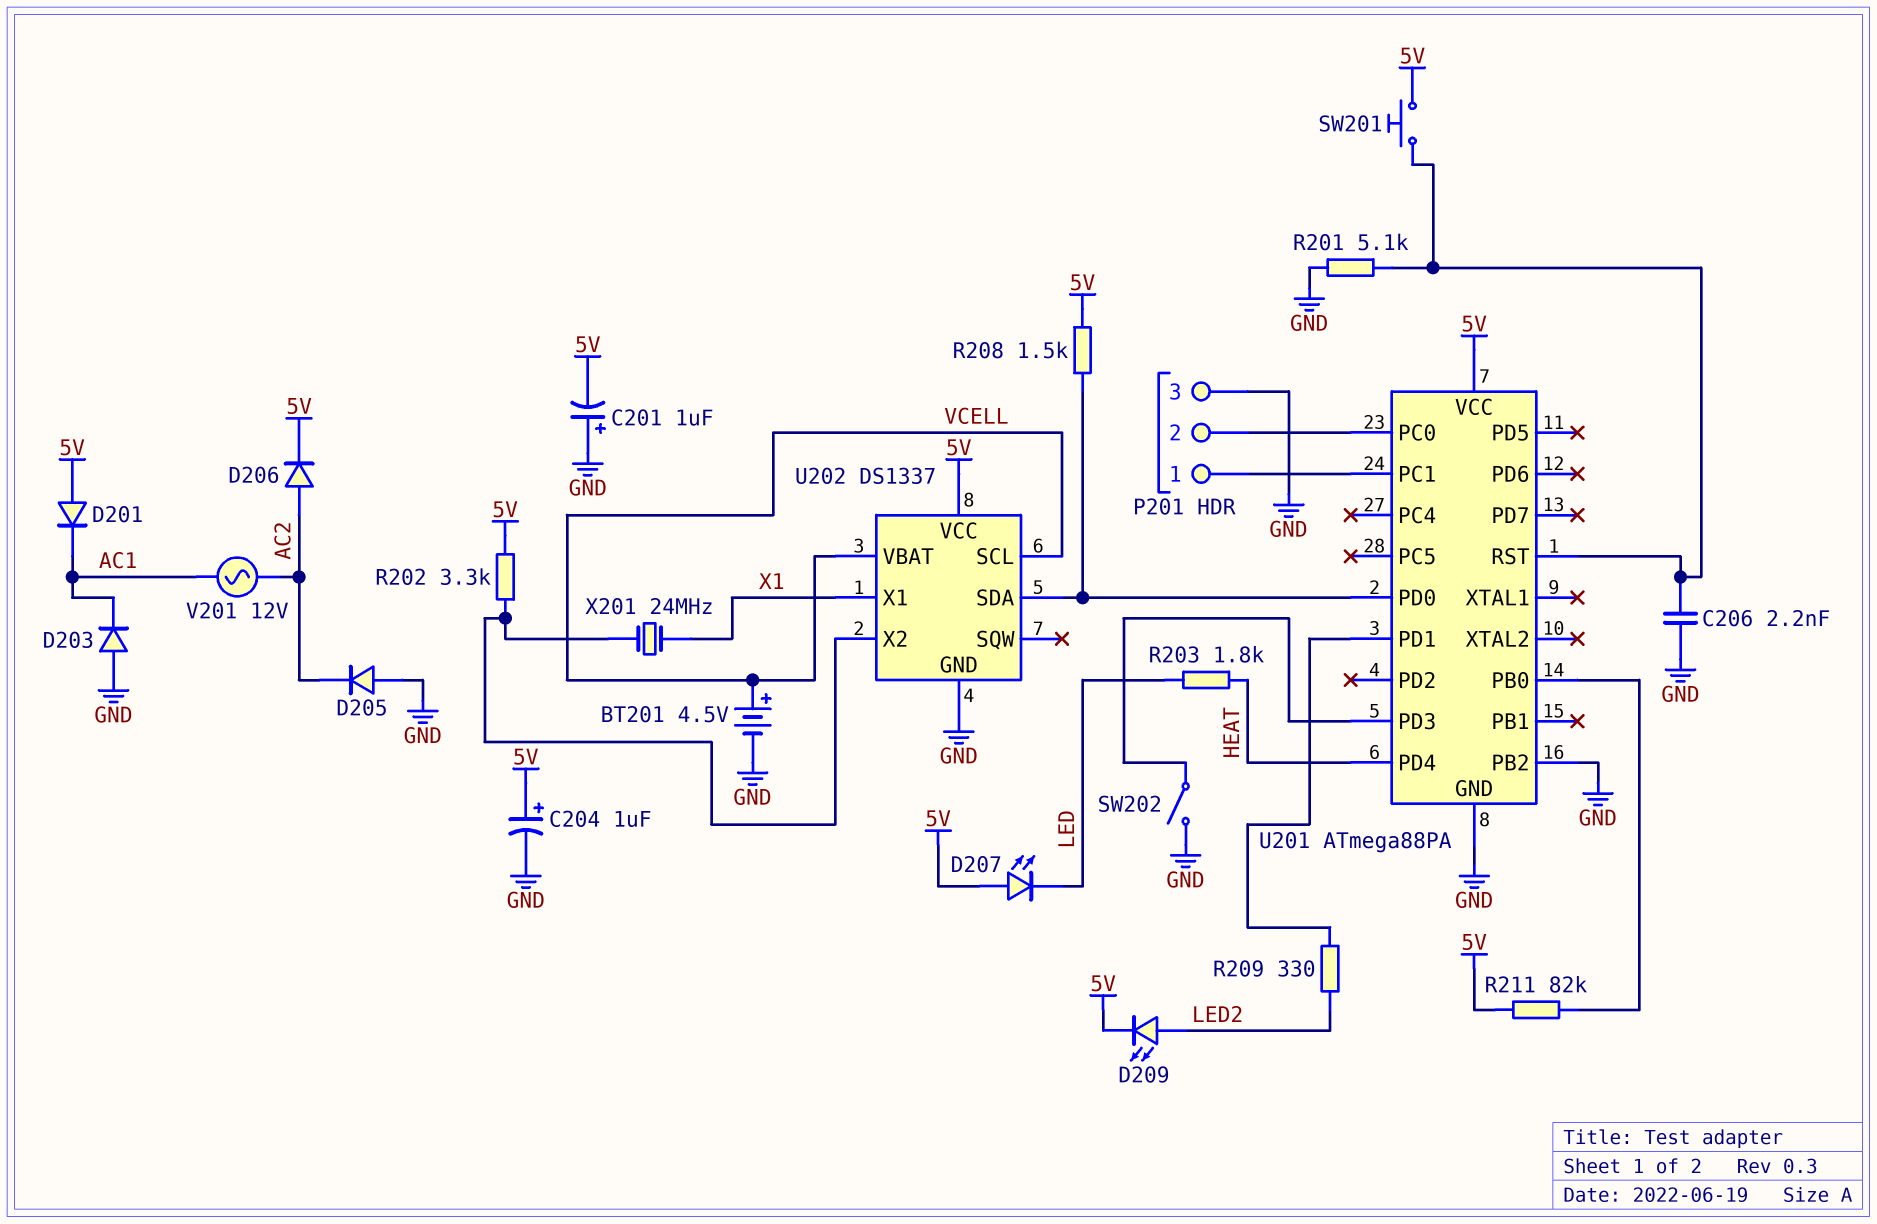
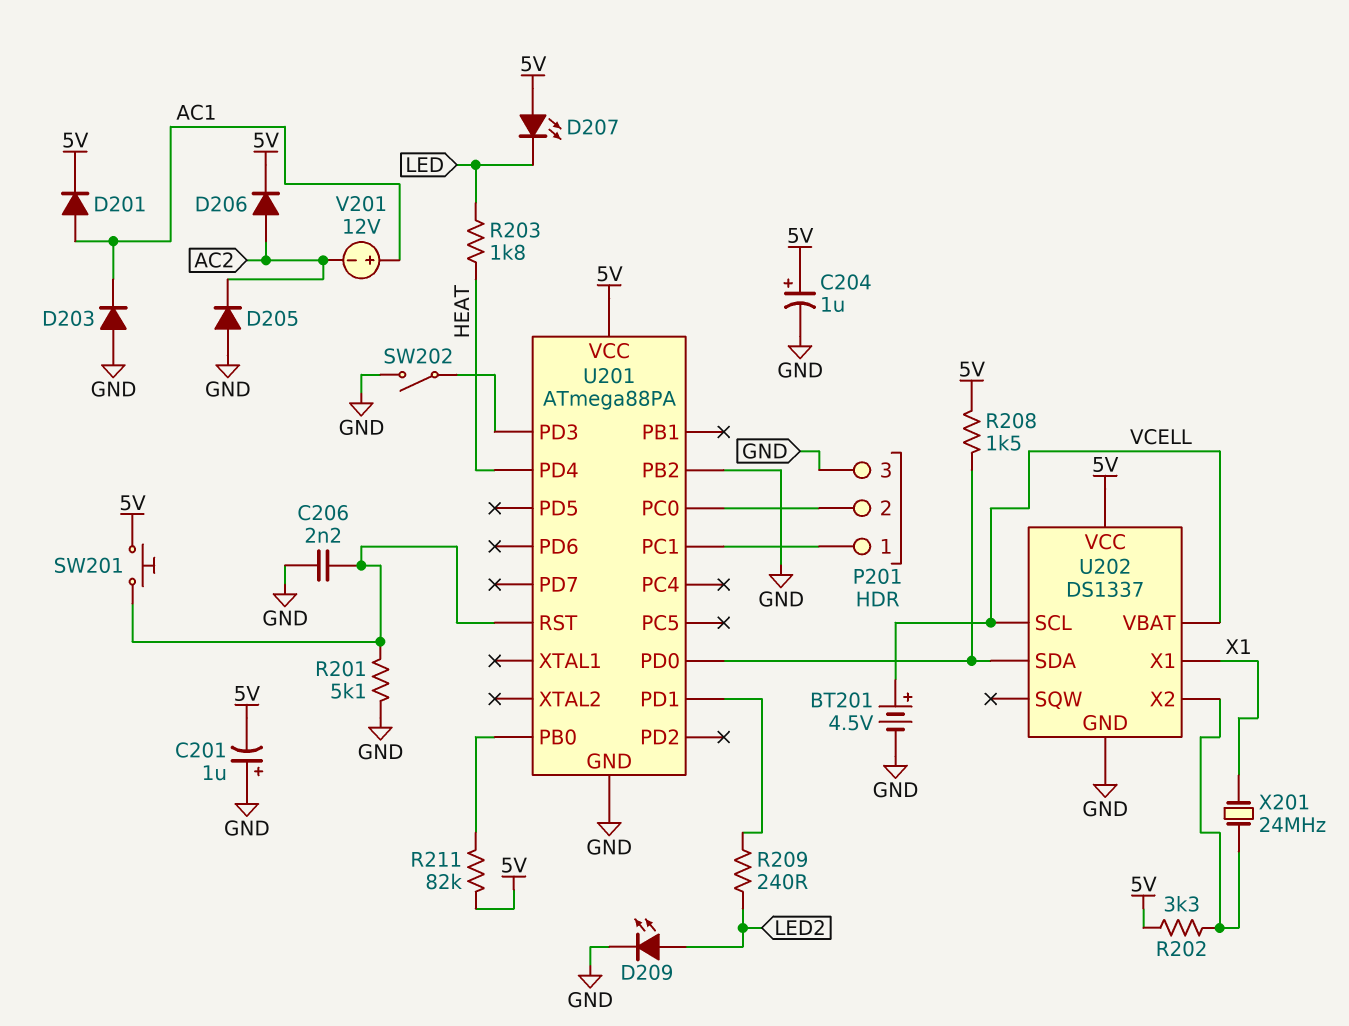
D201: diode (A 5V, K AC1) -> diode (A AC1, K 5V)
D209: LED (A LED2, K 5V) -> LED (A LED2, K GND)
R209: 330 (LED2, U201/PD1) -> 240 (LED2, U201/PD1)
V201: AC 12V (AC1, AC2) -> 12V (plus AC1, minus AC2)

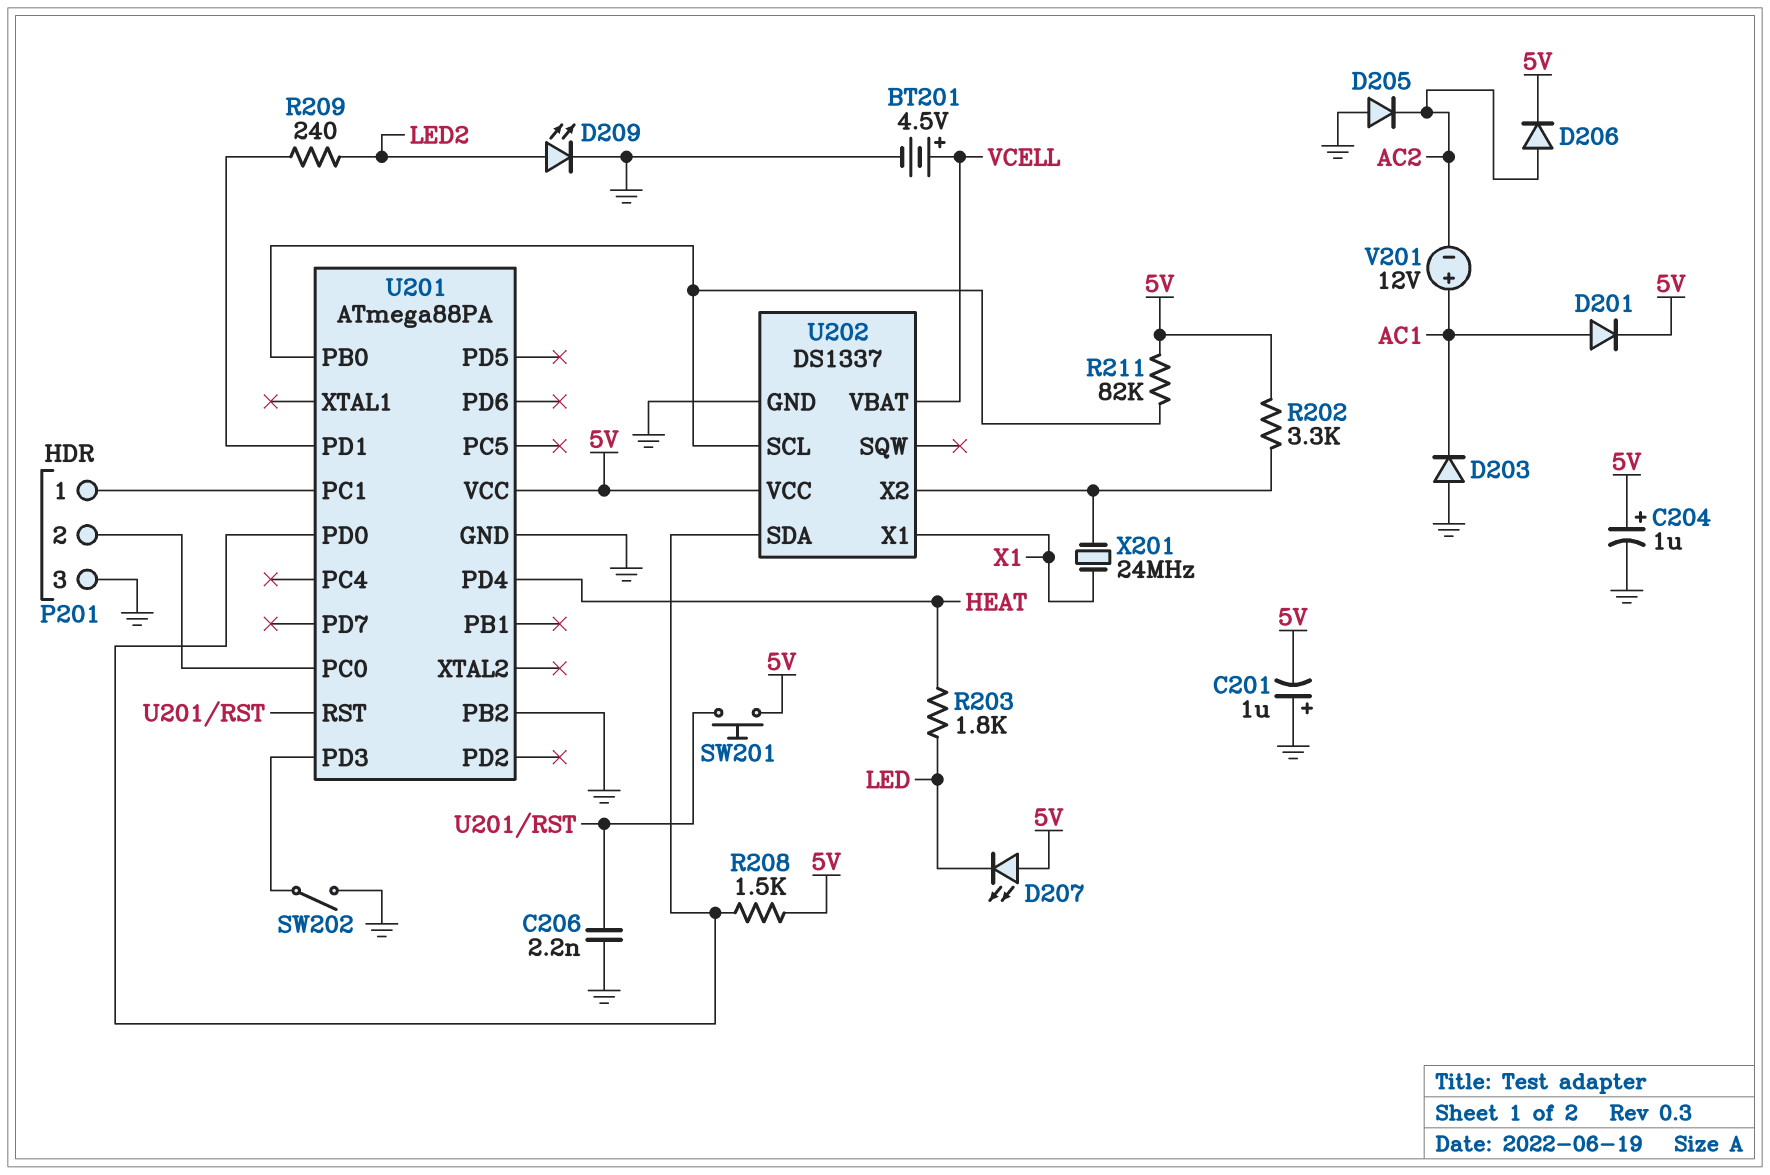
R201: 5.1k (GND, U201/RST) -> none
U202 pin SCL: VCELL -> U201/PB0

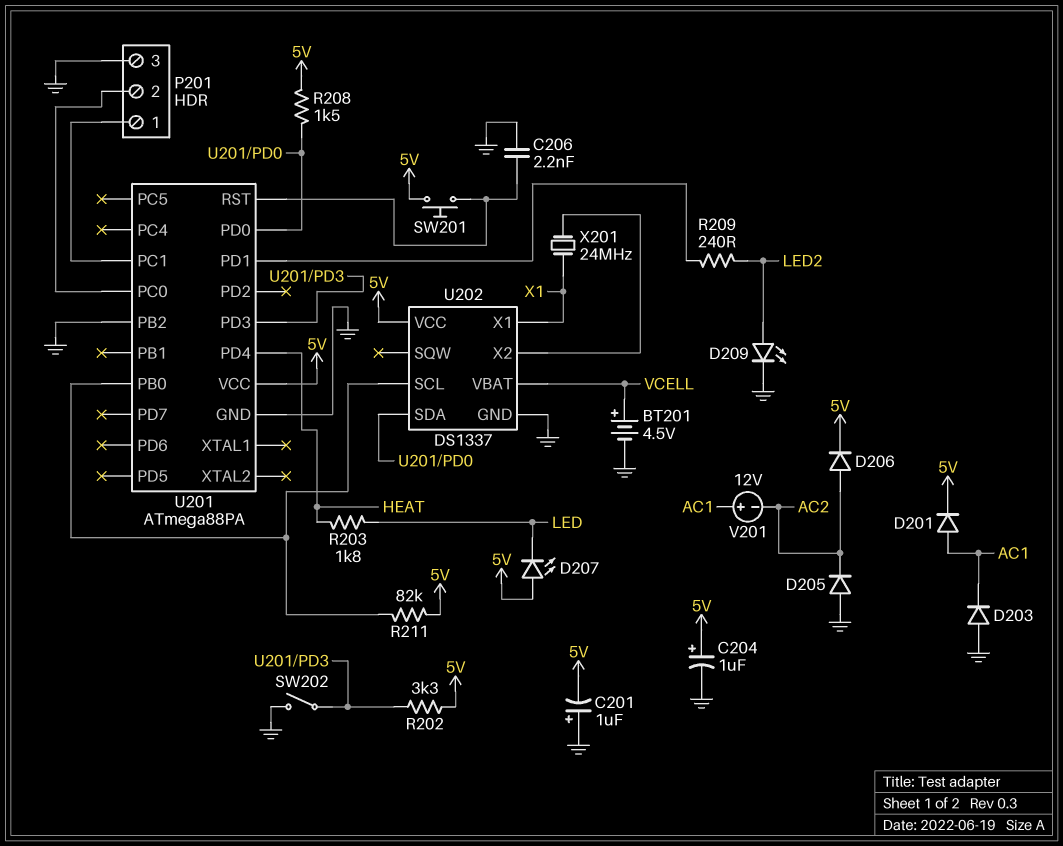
R202: 3.3k (5V, U202/X2) -> 3.3k (5V, U201/PD3)

